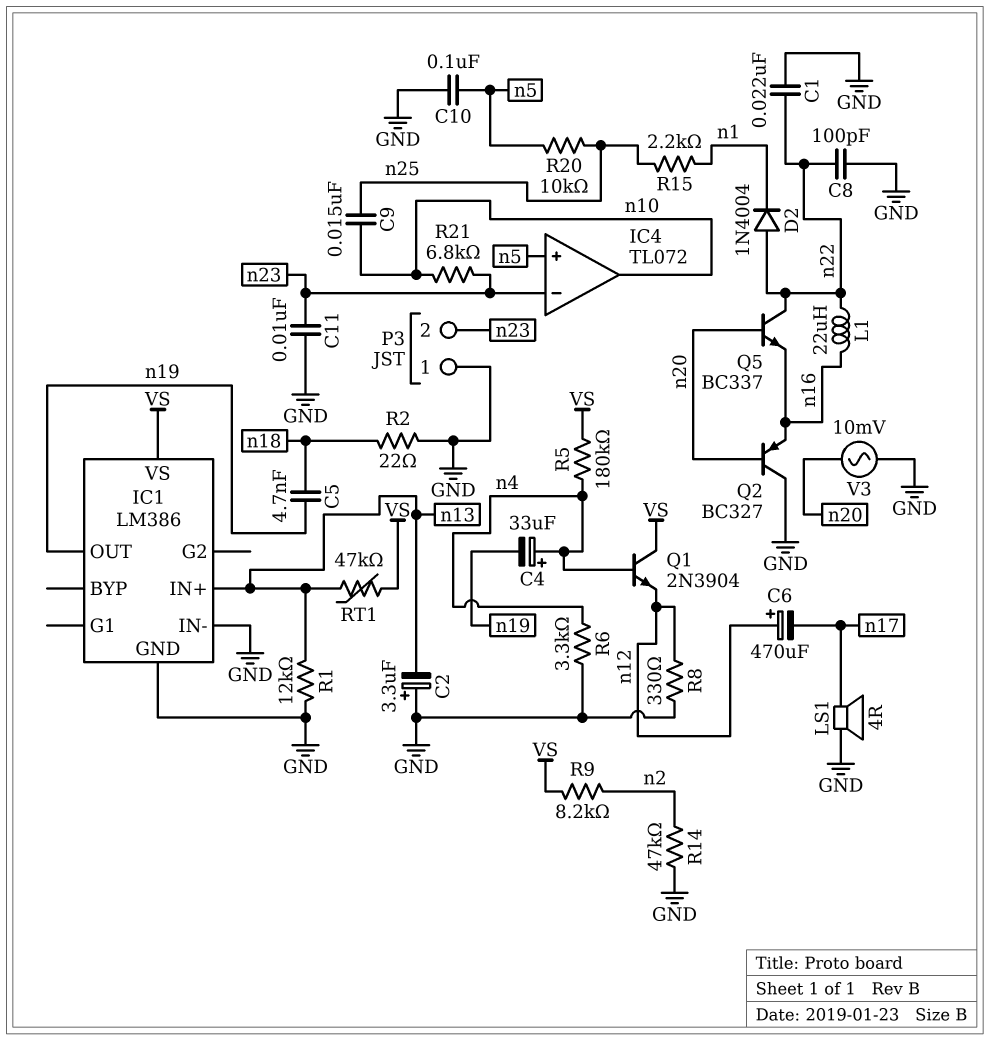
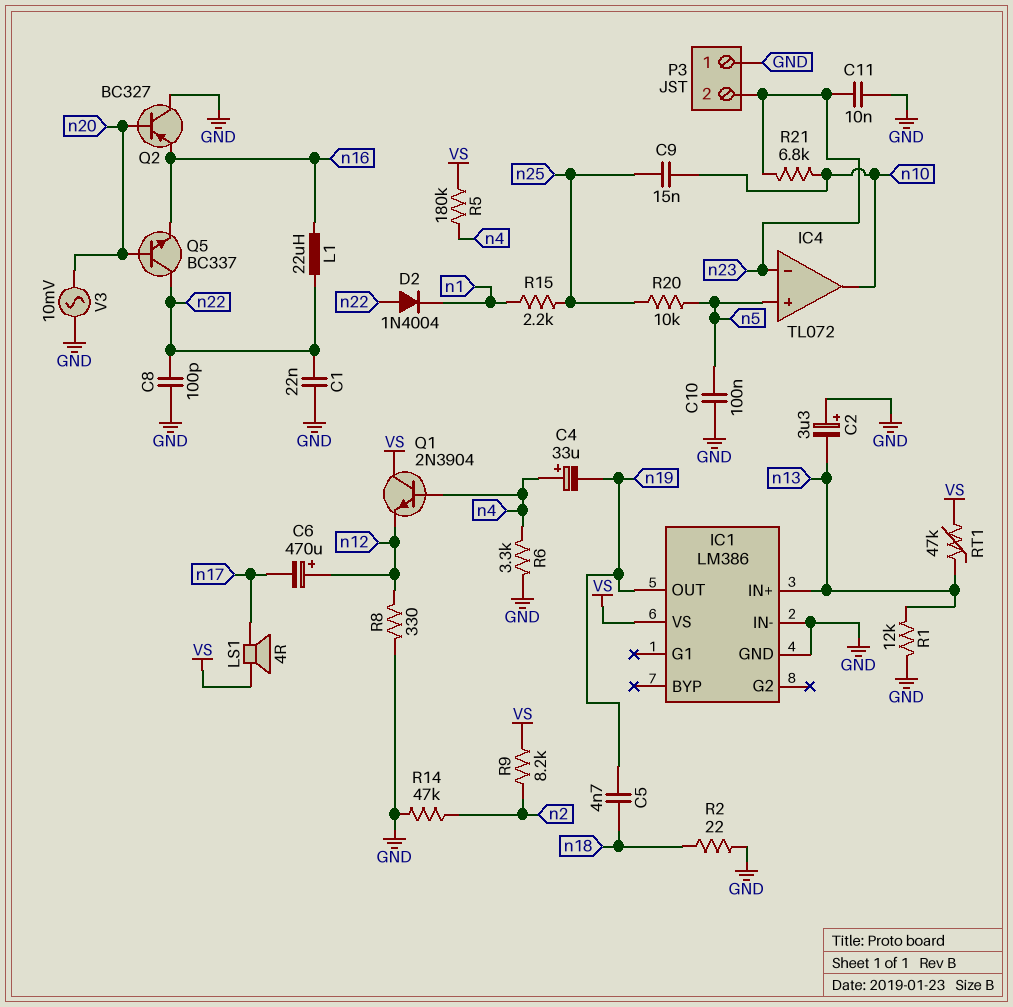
LS1: speaker 4R (GND, n17) -> speaker 4R (VS, n17)

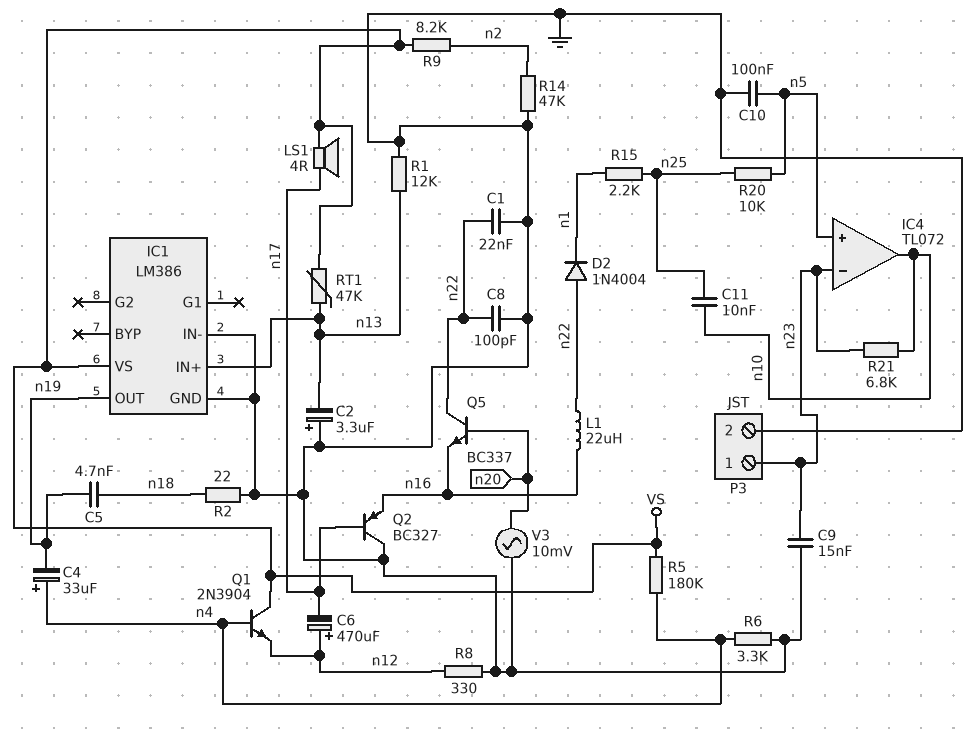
C9: 15nF (n10, n25) -> 15nF (GND, n23)
C11: 10nF (GND, n23) -> 10nF (n10, n25)
P3 pin 1: GND -> n23
P3 pin 2: n23 -> GND
Q2: PNP BC327 (B n20, C GND, E n16) -> PNP BC327 (B n17, C GND, E n16)

